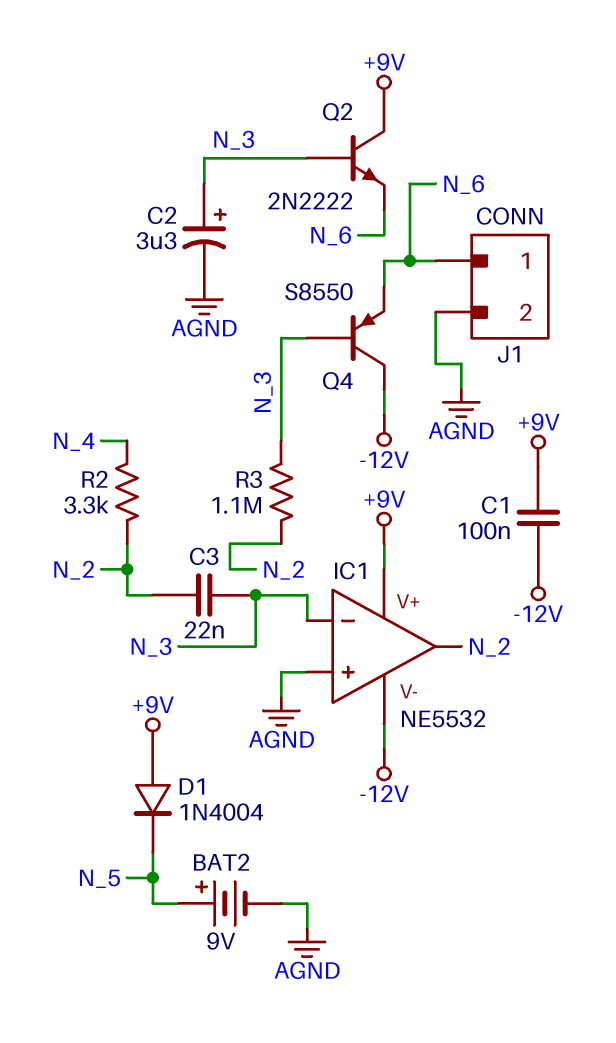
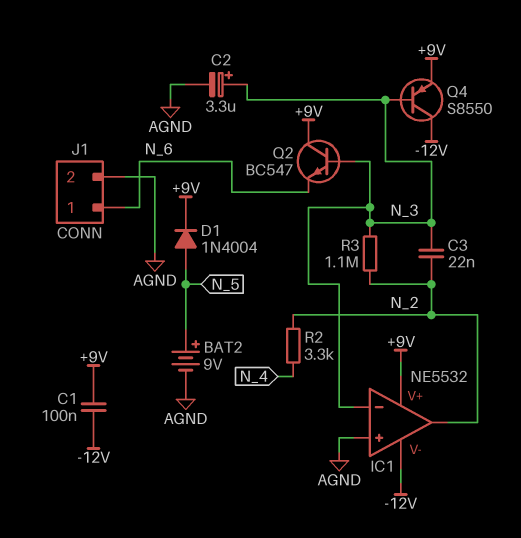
D1: diode 1N4004 (A +9V, K N_5) -> diode 1N4004 (A N_5, K +9V)
Q2: NPN 2N2222 (B N_3, C +9V, E N_6) -> NPN BC547 (B N_3, C +9V, E N_6)
Q4: PNP S8550 (B N_3, C -12V, E N_6) -> PNP S8550 (B N_3, C -12V, E +9V)

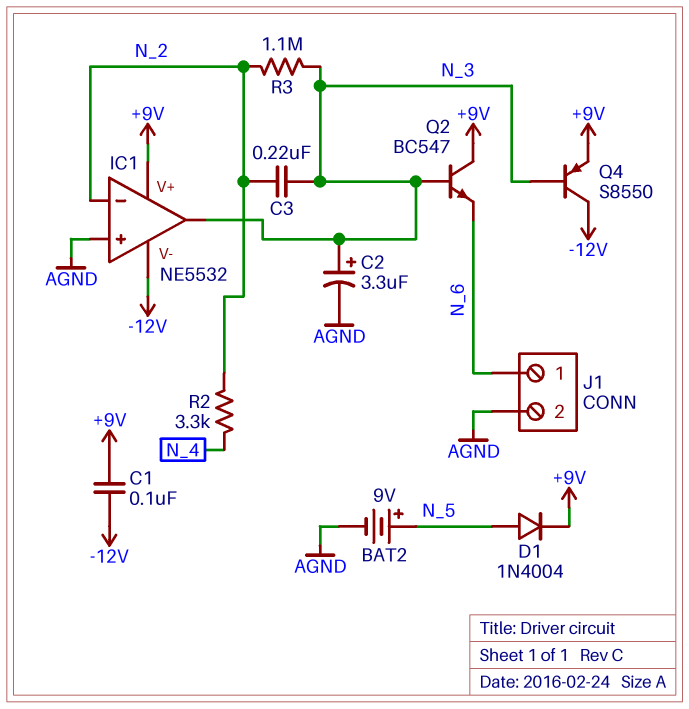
C3: 22nF (N_2, N_3) -> 220nF (N_2, N_3)
IC1 pin in-: N_3 -> N_2
IC1 pin out: N_2 -> N_3

